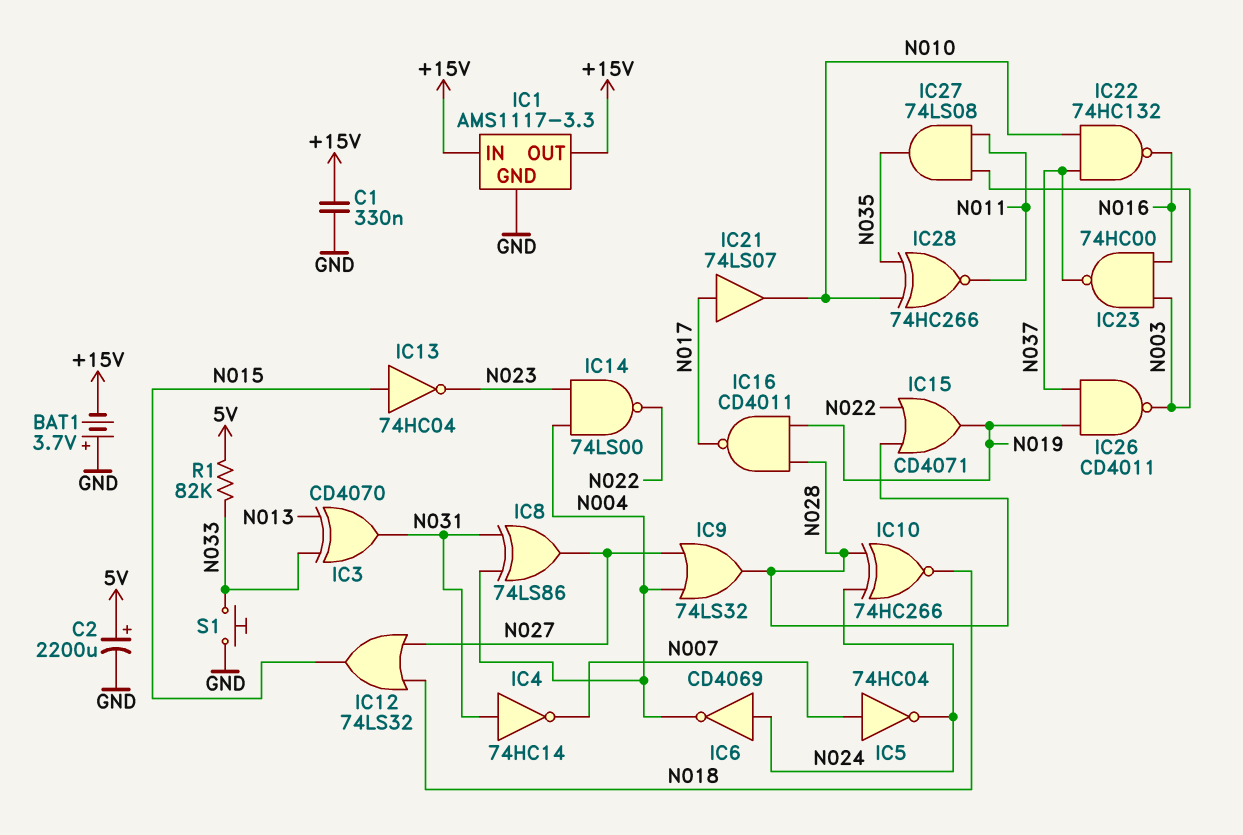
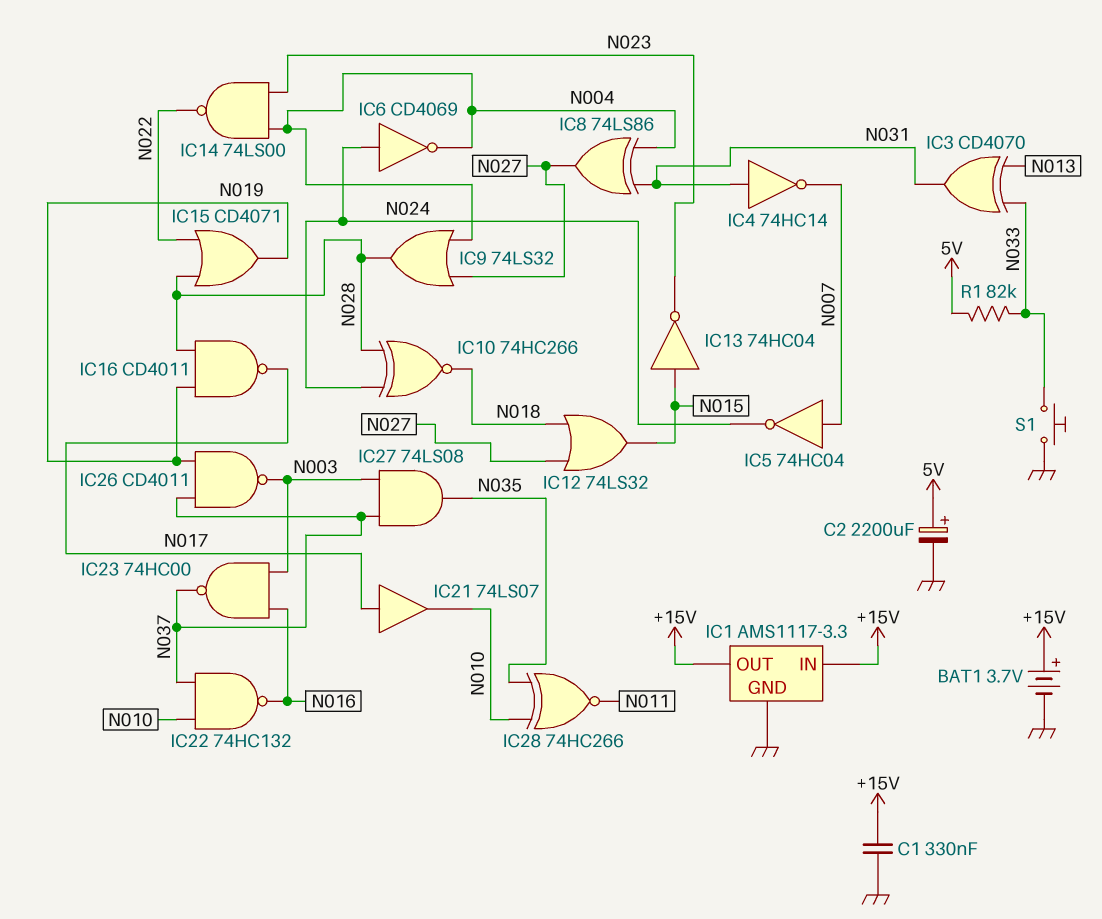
BAT1: 3.7V (plus GND, minus +15V) -> 3.7V (plus +15V, minus GND)
IC27: AND 74LS08 (in N003, in N011, out N035) -> AND 74LS08 (in N003, in N037, out N035)

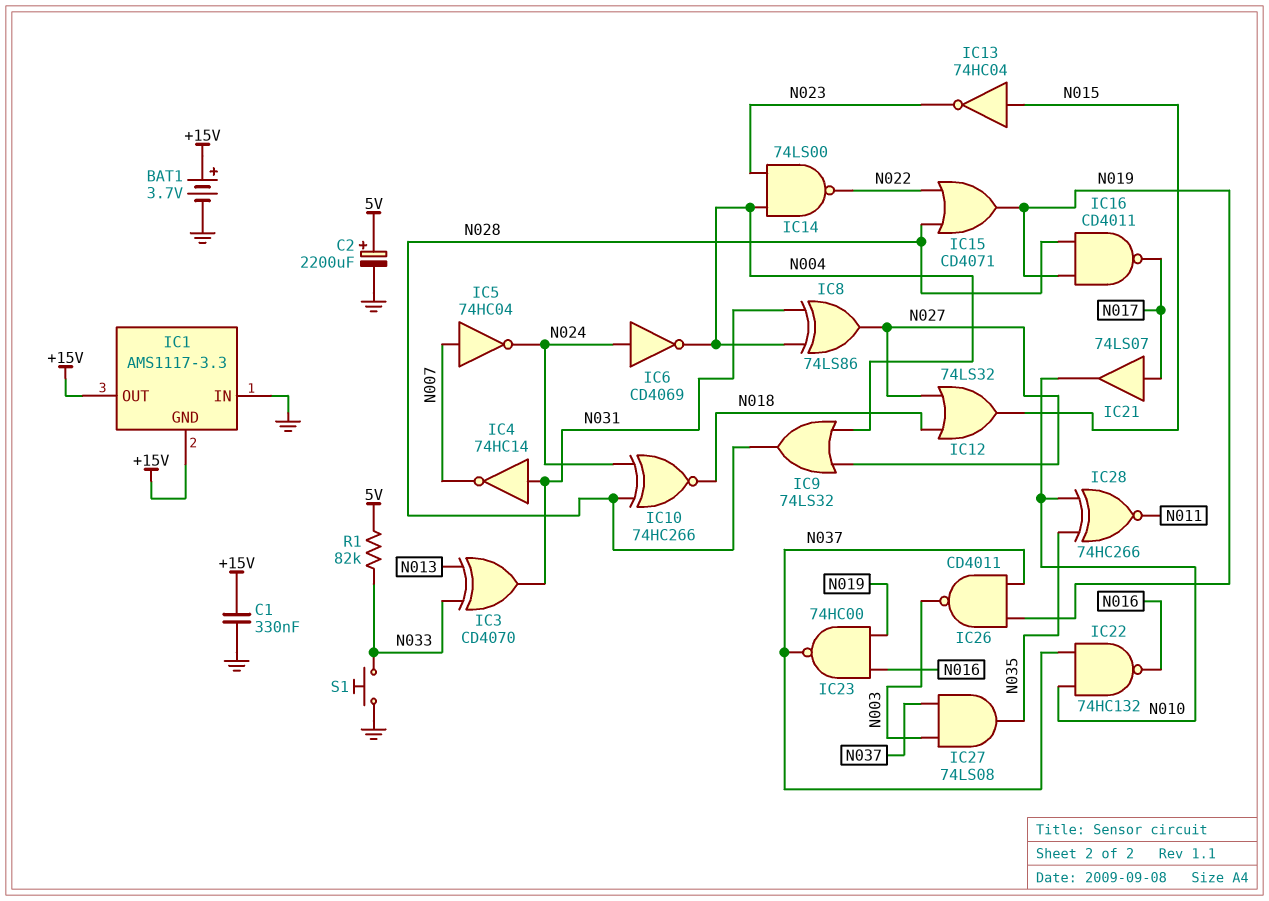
IC1 pin GND: GND -> +15V
IC1 pin IN: +15V -> GND
IC23: NAND 74HC00 (in N003, in N016, out N037) -> NAND 74HC00 (in N016, in N019, out N037)

